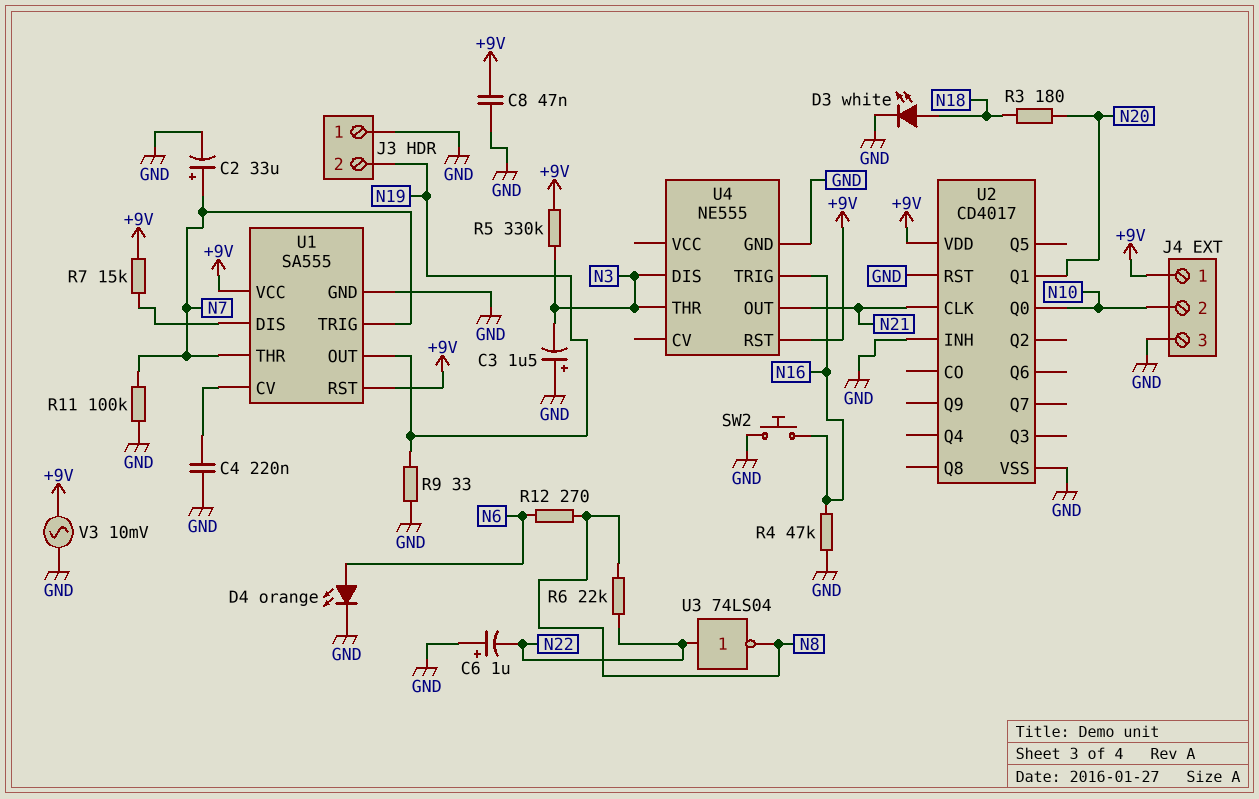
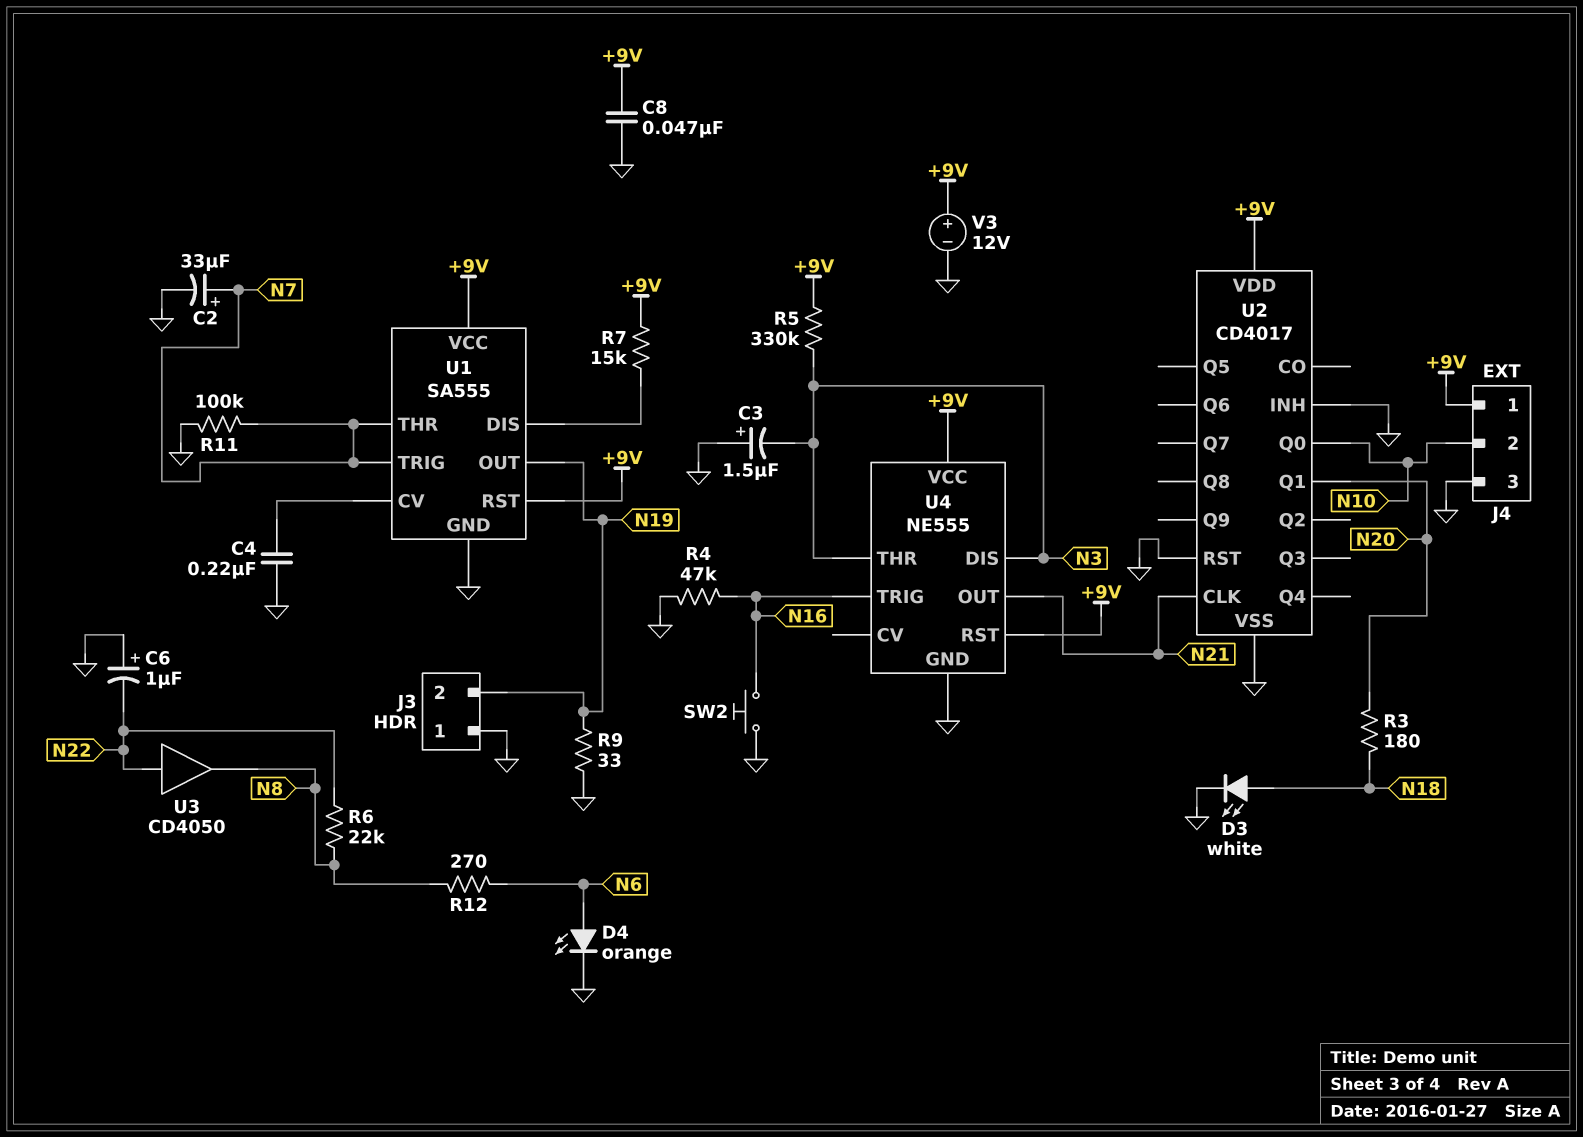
U3: NOT 74LS04 (in N22, out N8) -> buffer CD4050 (in N22, out N8)
U4 pin VCC: none -> +9V
V3: AC 10mV (+9V, GND) -> 12V (plus +9V, minus GND)

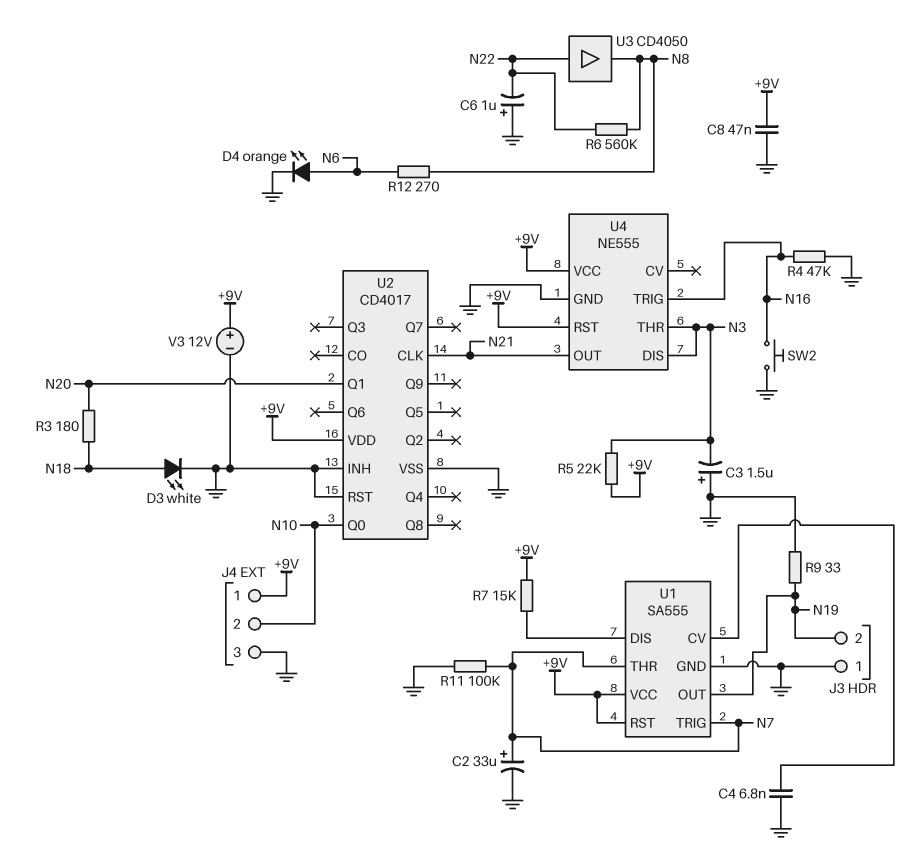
C4: 220nF (GND, U1/CV) -> 6.8nF (GND, U1/CV)
R5: 330k (+9V, N3) -> 22k (+9V, N3)
R6: 22k (N8, N22) -> 560k (N8, N22)

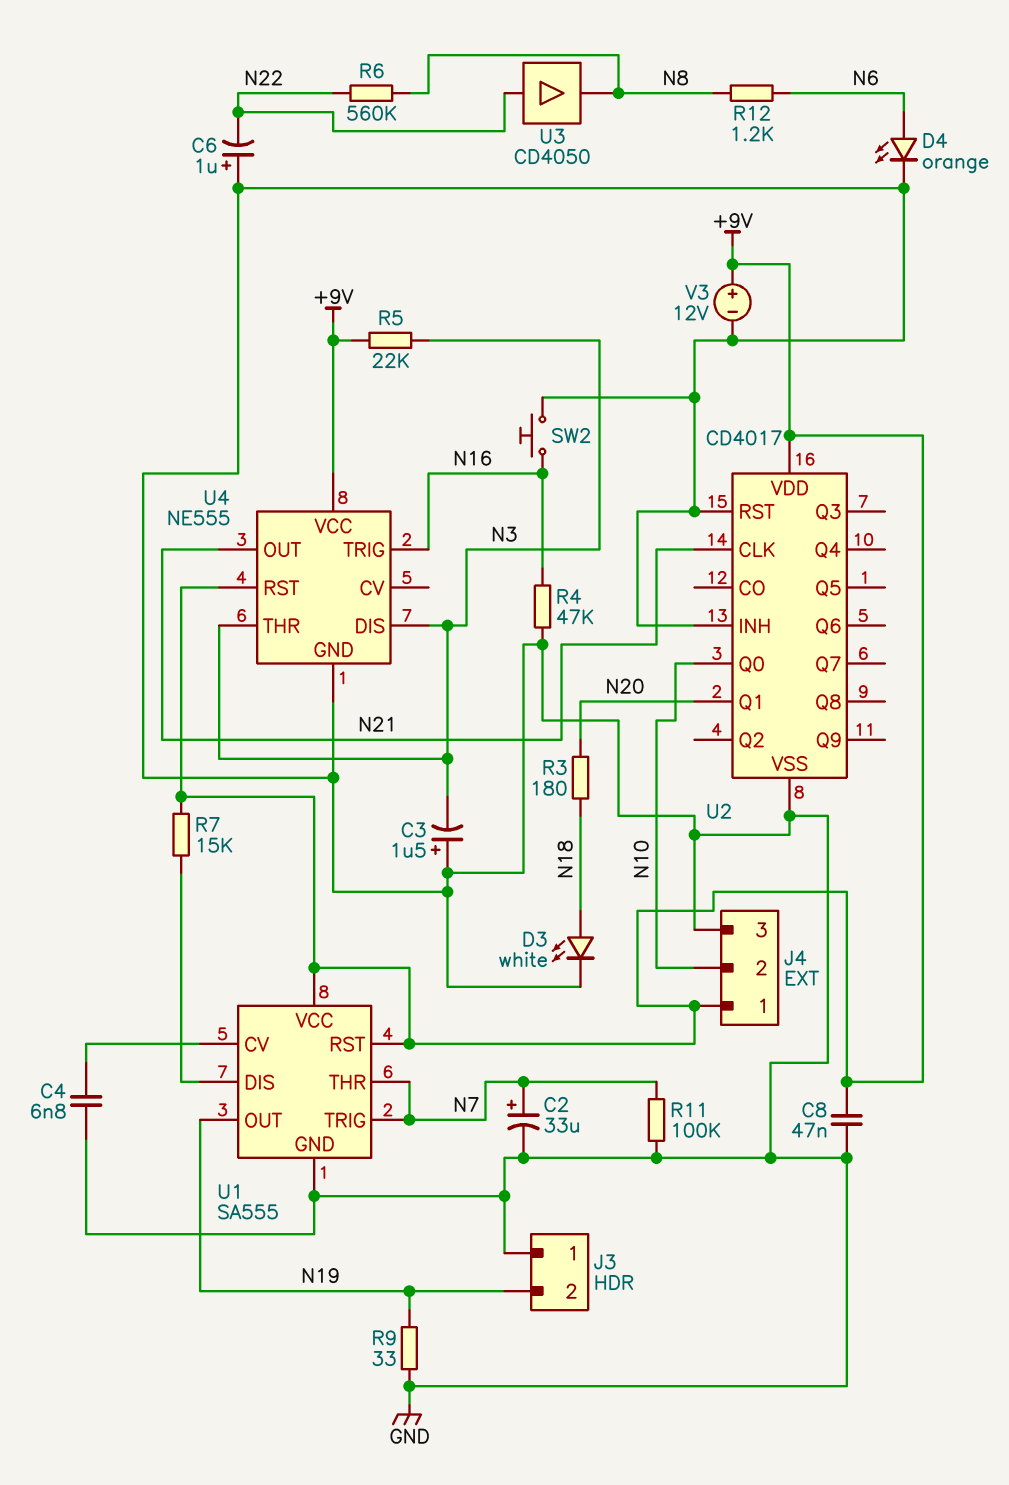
R12: 270 (N6, N8) -> 1.2k (N6, N8)

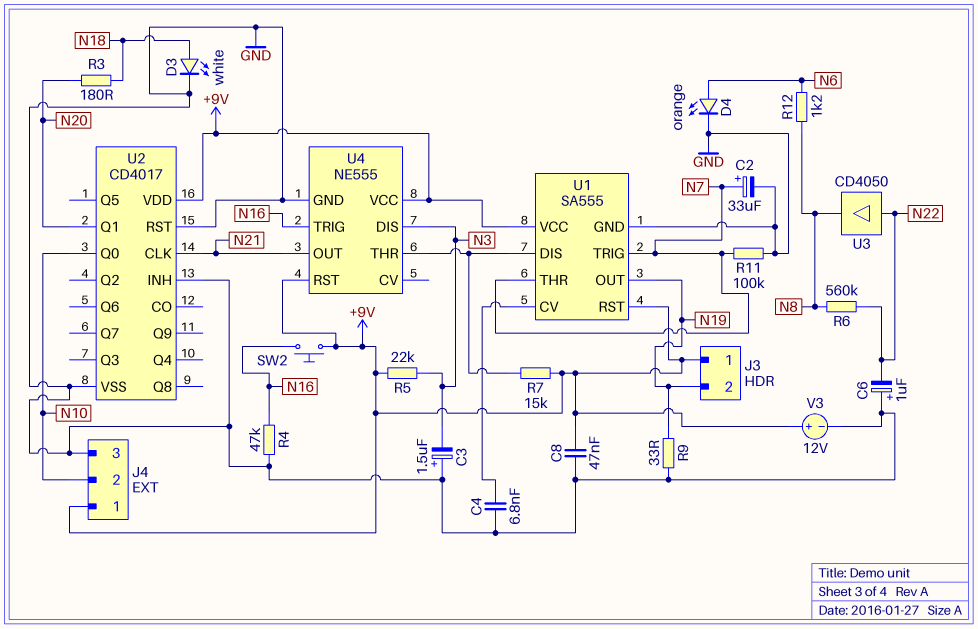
J3 pin 1: GND -> +9V
SW2: button (GND, N16) -> button (+9V, N16)
U4 pin THR: N3 -> U1/DIS

